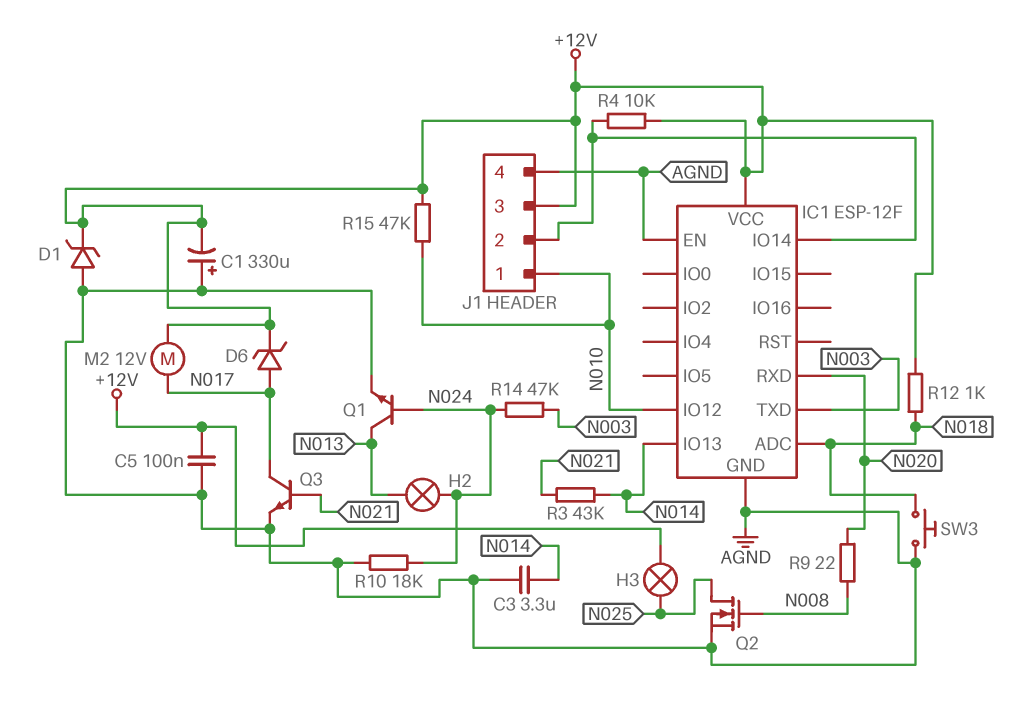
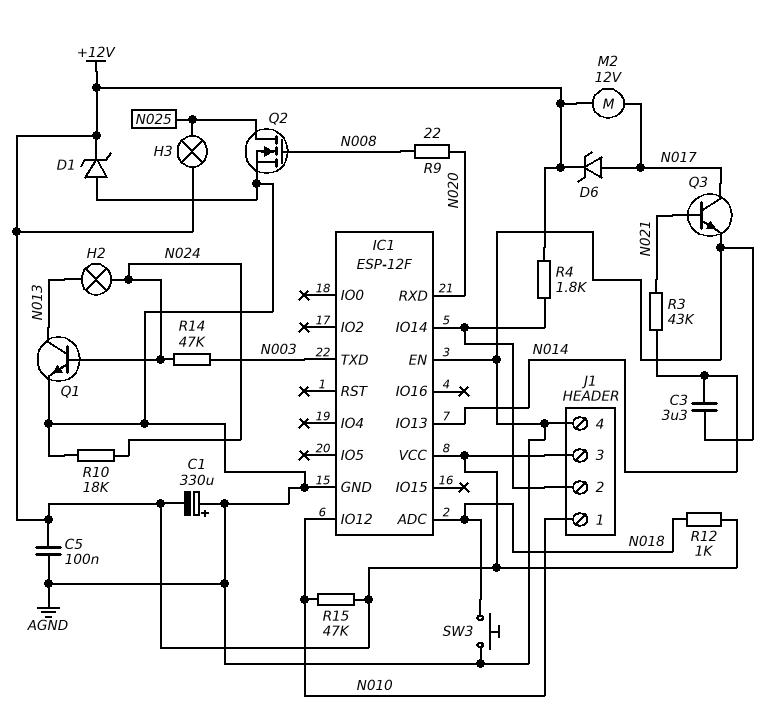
R4: 10k (+12V, IC1/IO14) -> 1.8k (+12V, IC1/IO14)

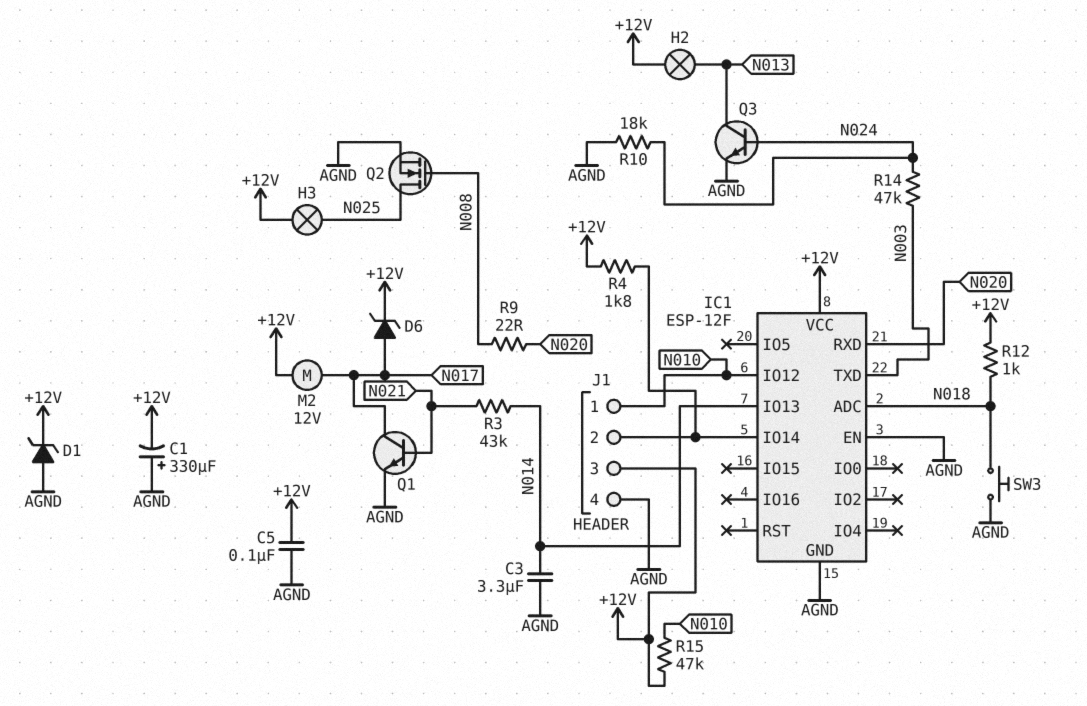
H2: lamp (N013, N024) -> lamp (+12V, N013)
Q1: NPN (B N024, C N013, E AGND) -> NPN (B N021, C N017, E AGND)
Q3: NPN (B N021, C N017, E AGND) -> NPN (B N024, C N013, E AGND)

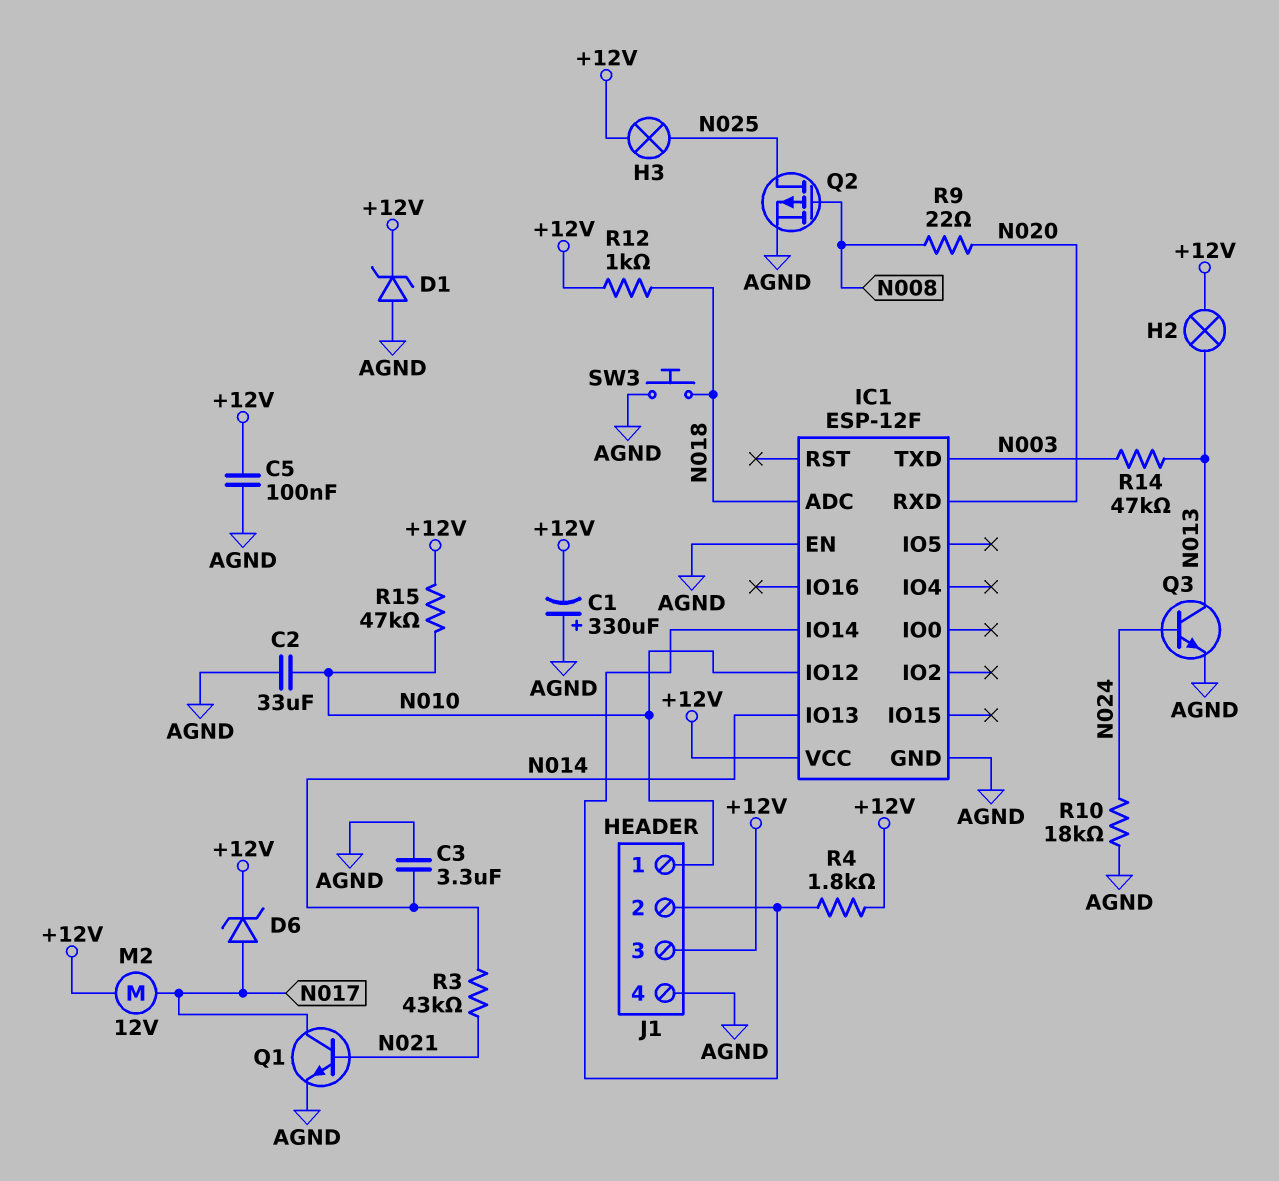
C2: none -> 33uF (AGND, N010)
Q2: NMOS (G N008, D N025, S AGND) -> PMOS (G N008, D N025, S AGND)
R14: 47k (N003, N024) -> 47k (N003, N013)

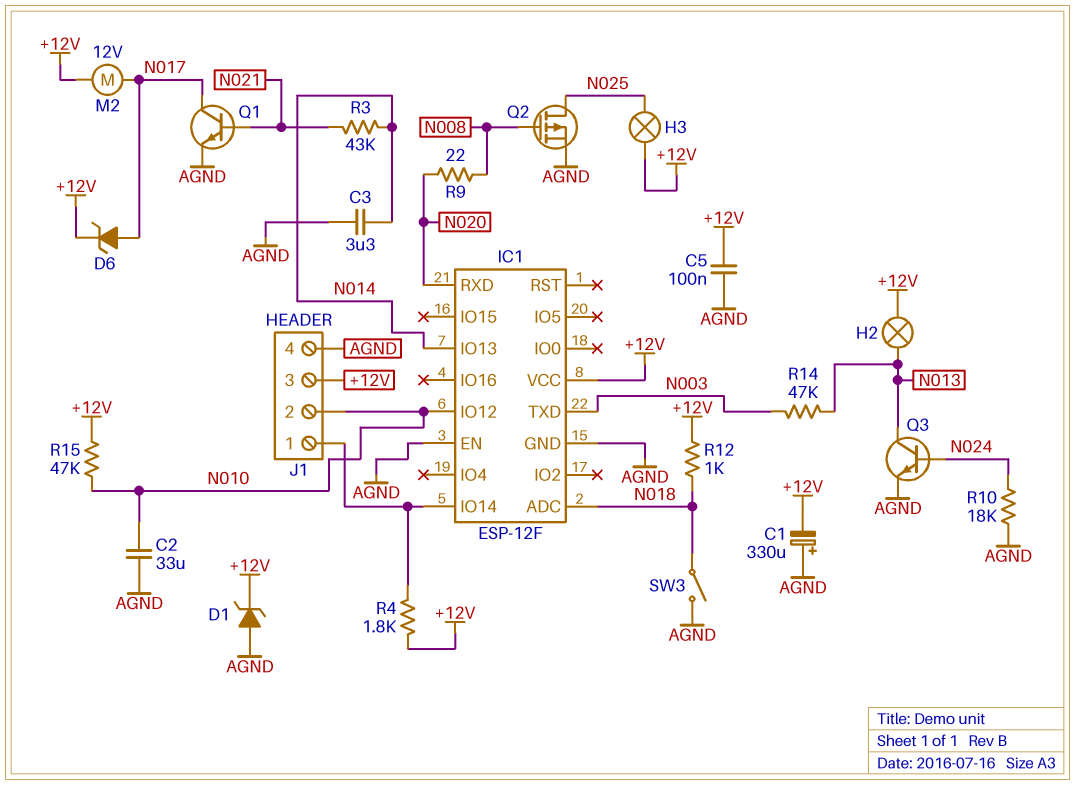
J1 pin 1: N010 -> IC1/IO14
J1 pin 2: IC1/IO14 -> N010
SW3: button (AGND, N018) -> switch (AGND, N018)

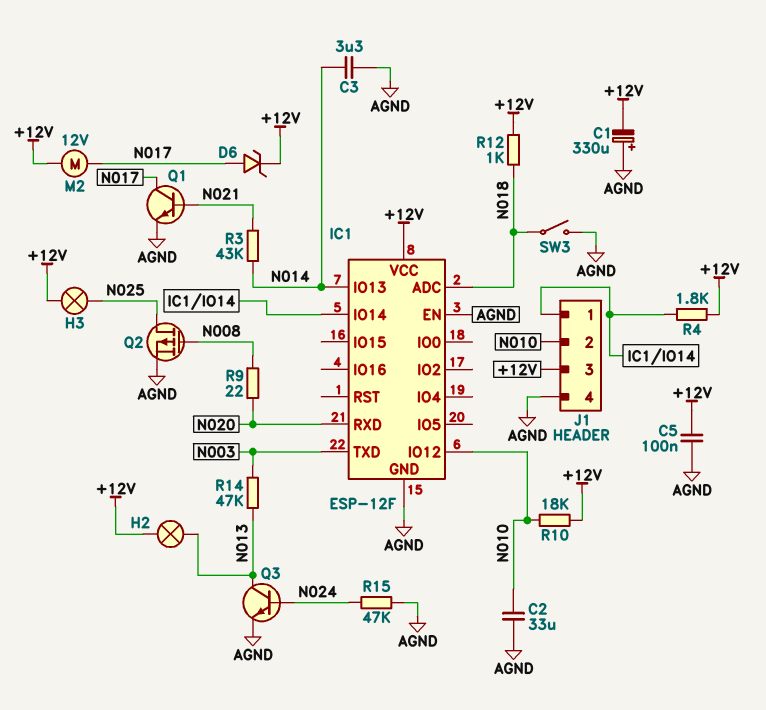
D1: zener (A AGND, K +12V) -> none
R10: 18k (AGND, N024) -> 18k (+12V, N010)
R15: 47k (+12V, N010) -> 47k (AGND, N024)

